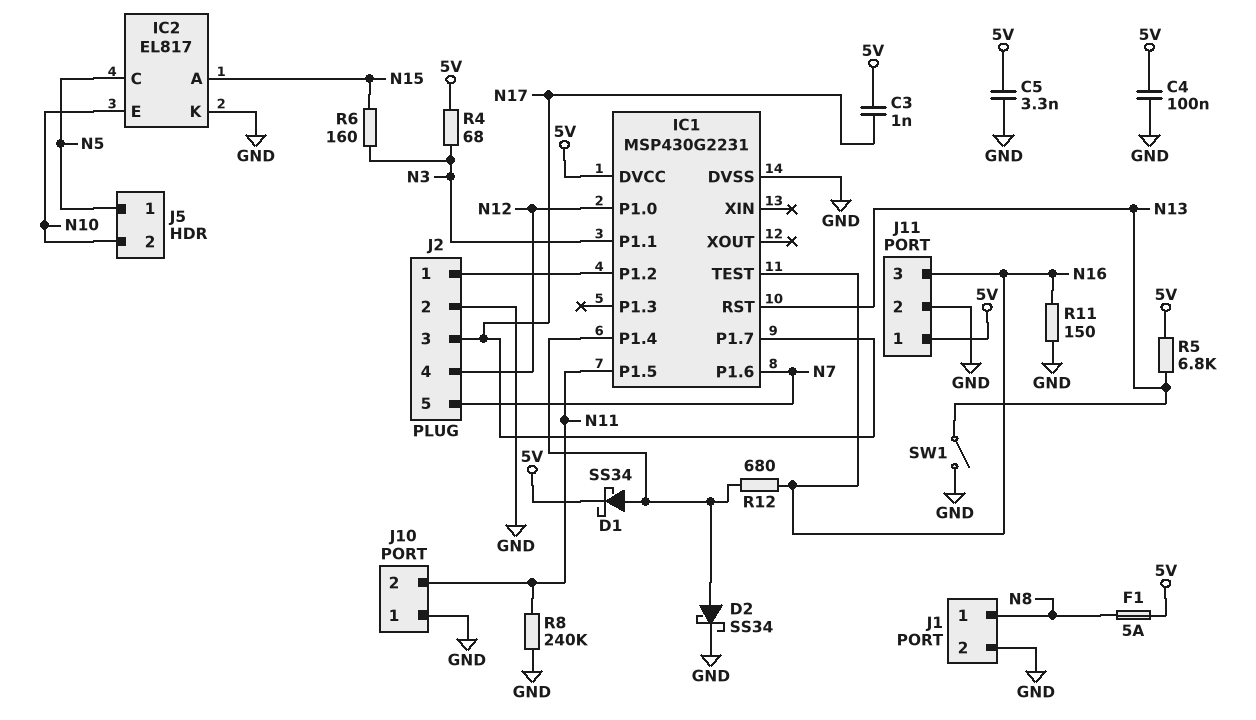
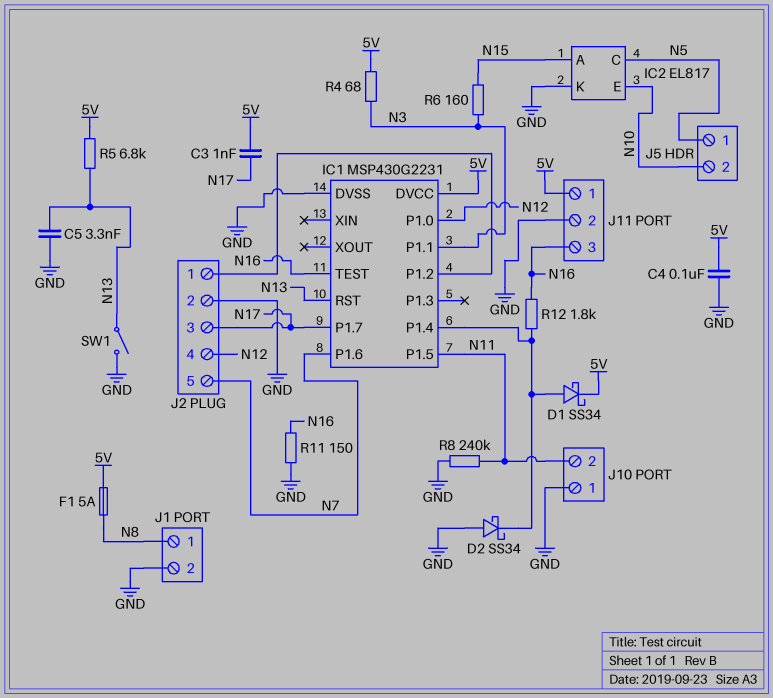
C5: 3.3nF (5V, GND) -> 3.3nF (GND, N13)
D2: schottky SS34 (A IC1/P1.4, K GND) -> schottky SS34 (A GND, K IC1/P1.4)
R12: 680 (IC1/P1.4, N16) -> 1.8k (IC1/P1.4, N16)

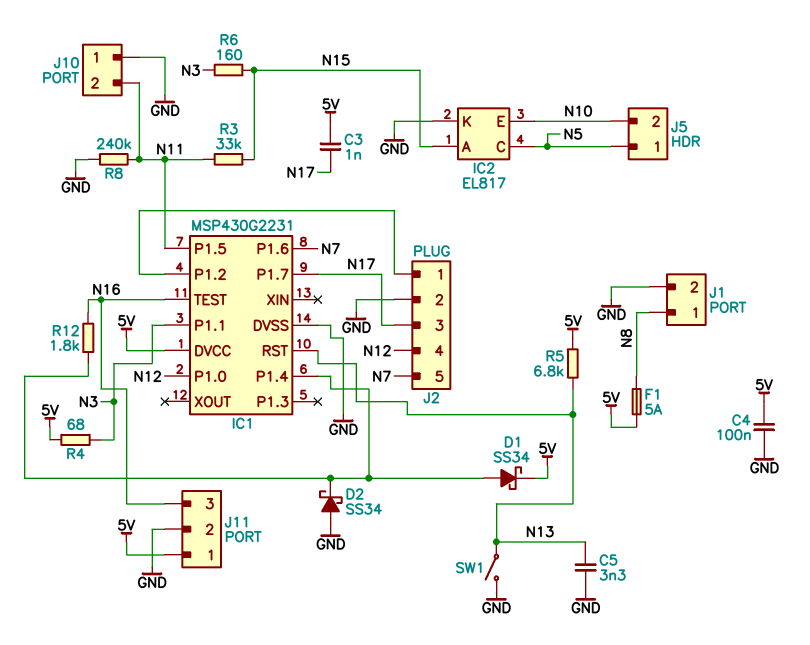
R3: none -> 33k (N11, N15)
R11: 150 (GND, N16) -> none

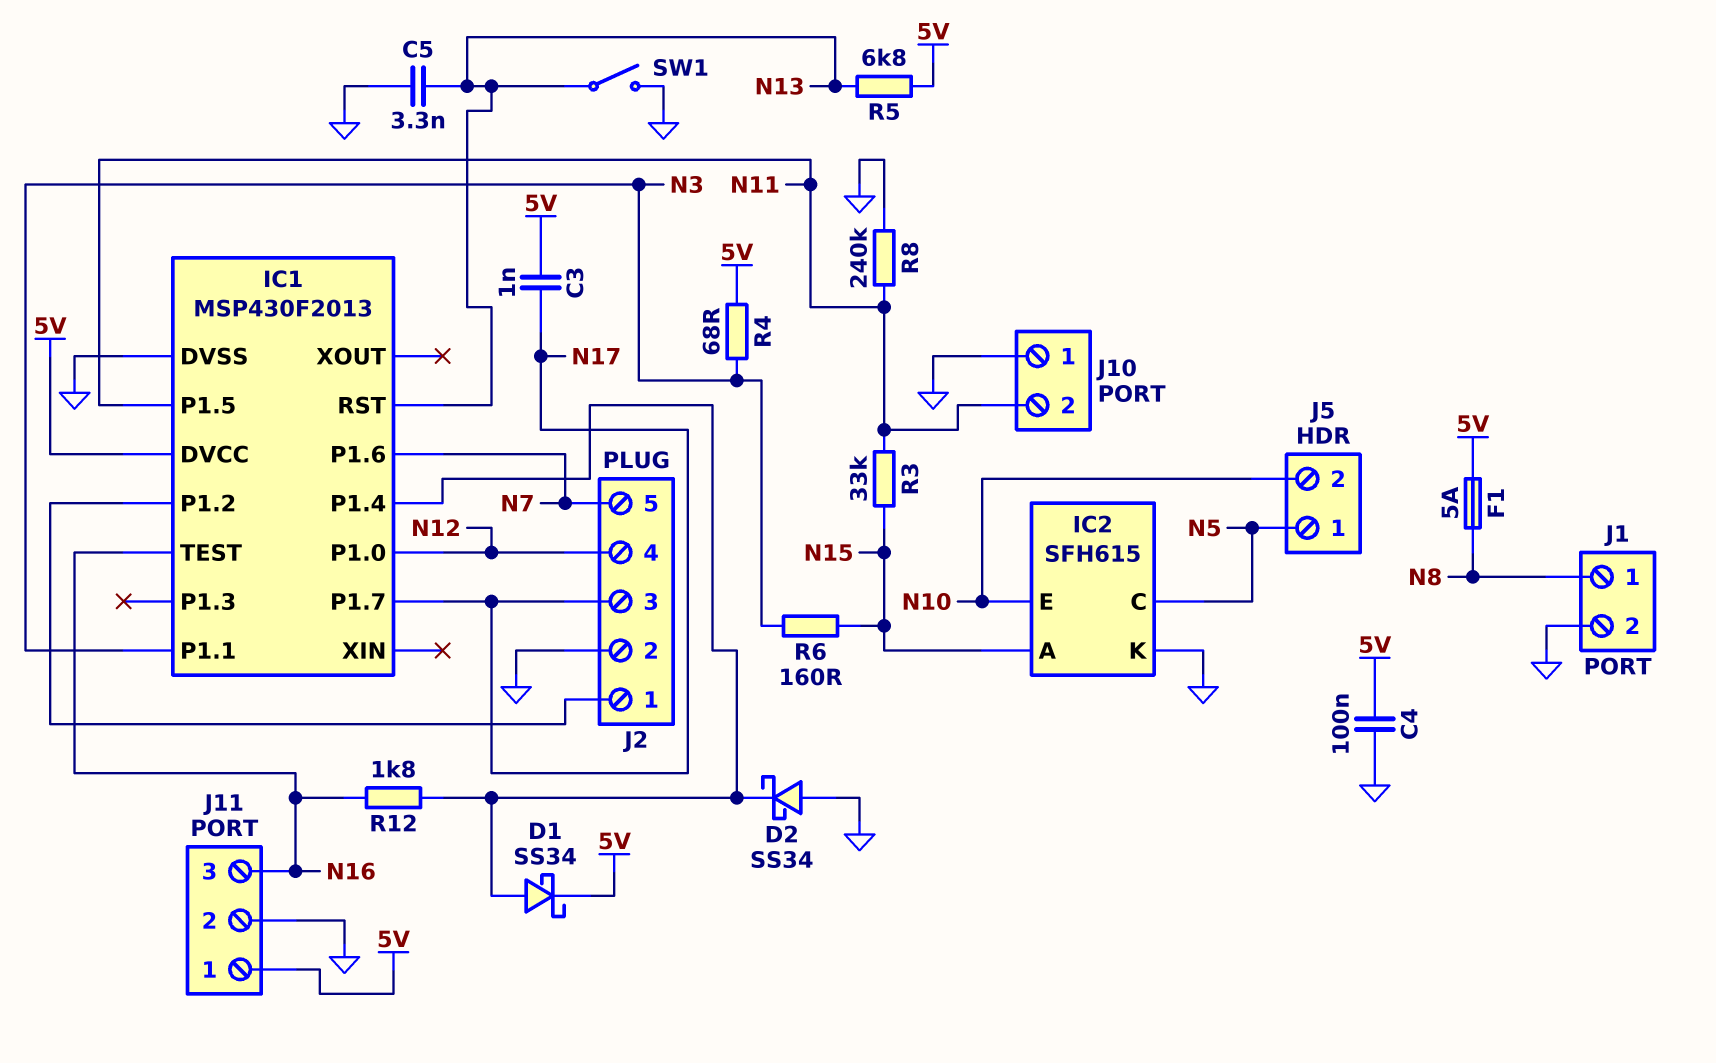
IC1: MSP430G2231 -> MSP430F2013
IC2: EL817 -> SFH615

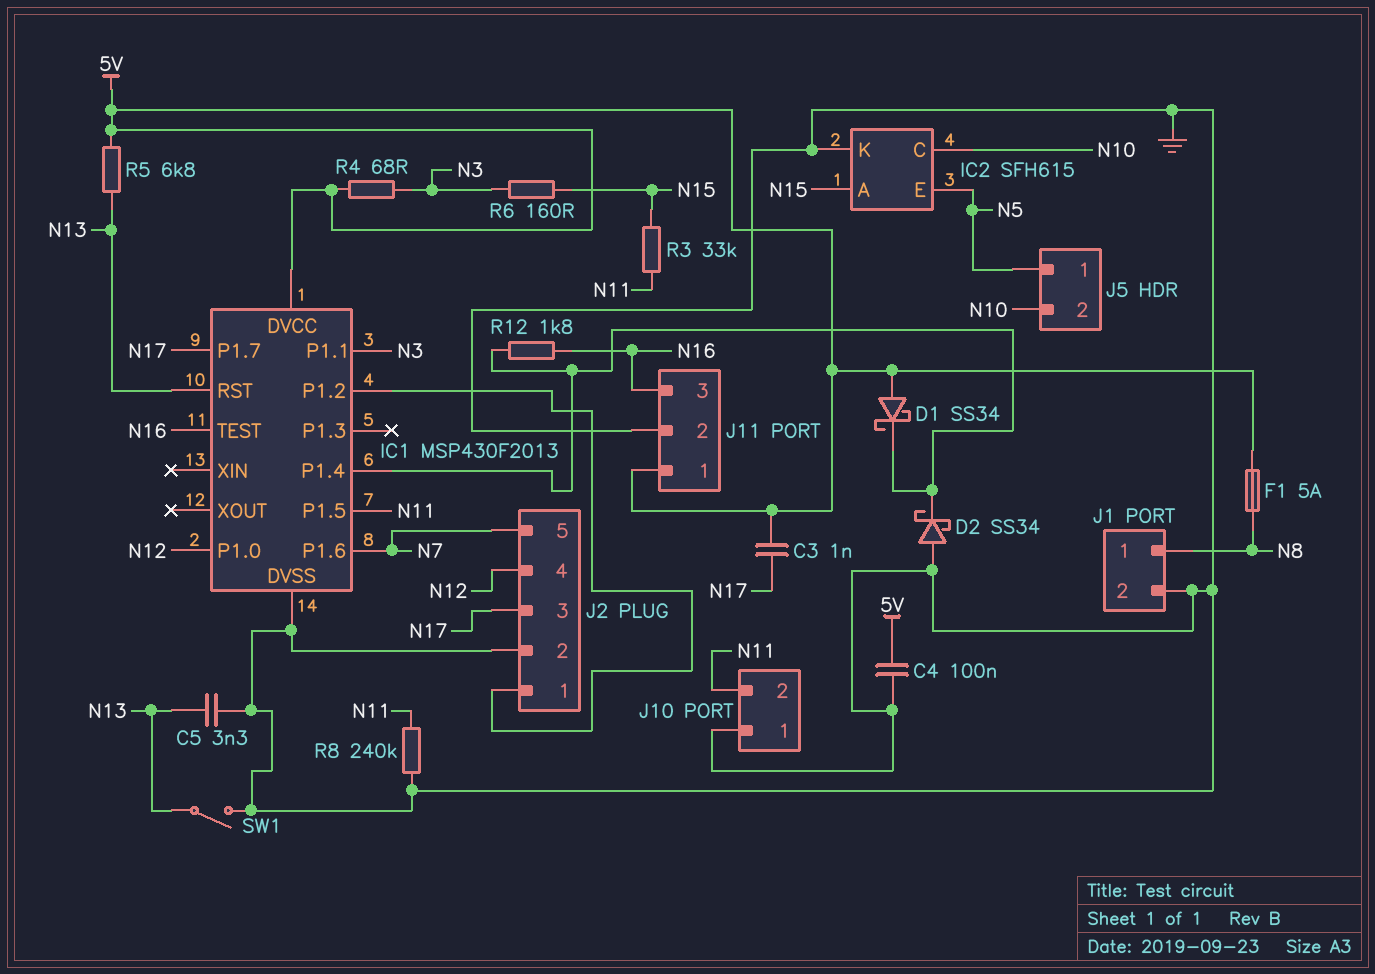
D1: schottky SS34 (A IC1/P1.4, K 5V) -> schottky SS34 (A 5V, K IC1/P1.4)
IC2 pin C: N5 -> N10
IC2 pin E: N10 -> N5

